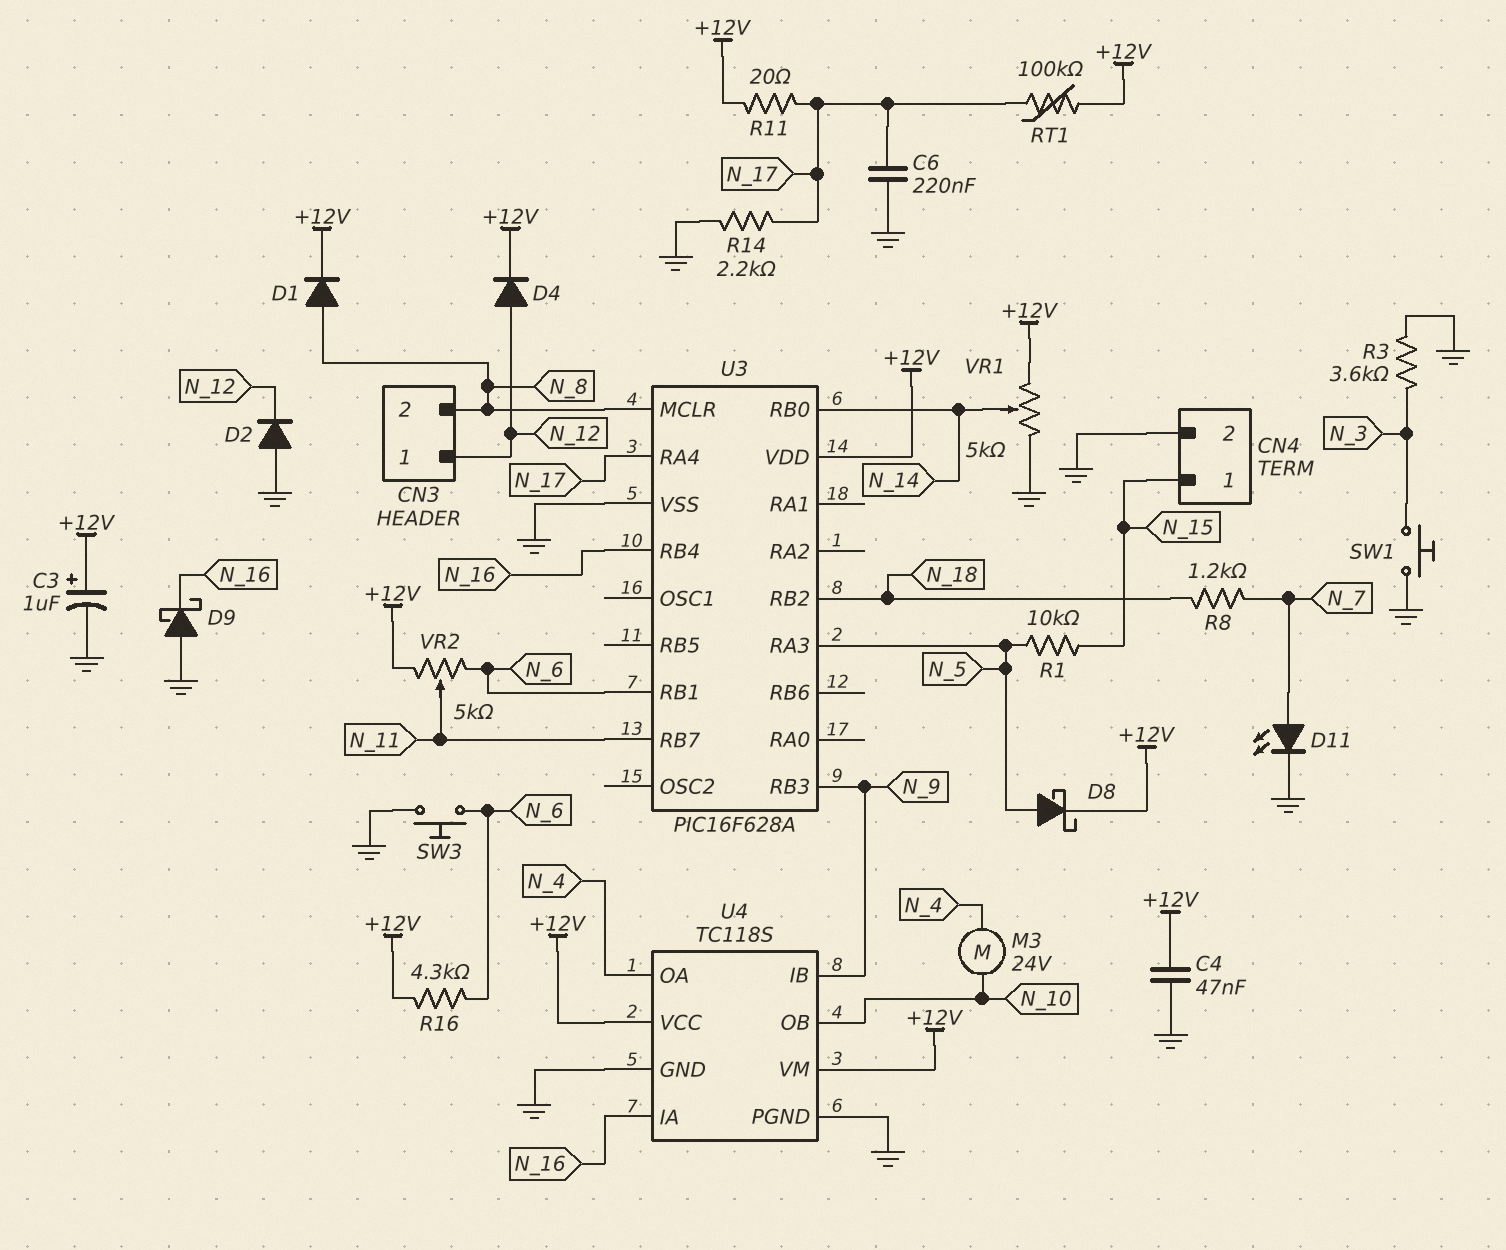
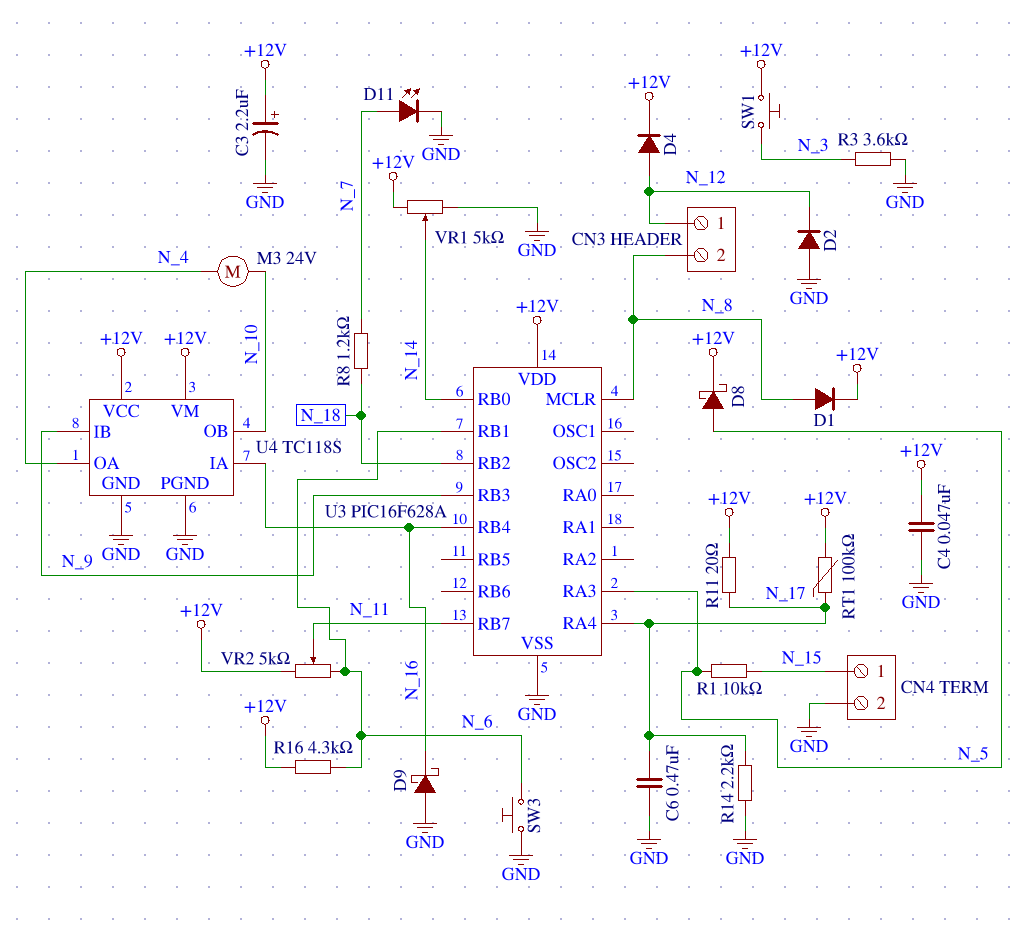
C3: 1uF (plus +12V, minus GND) -> 2.2uF (plus +12V, minus GND)
C6: 220nF (GND, N_17) -> 470nF (GND, N_17)
SW1: button (GND, N_3) -> button (+12V, N_3)

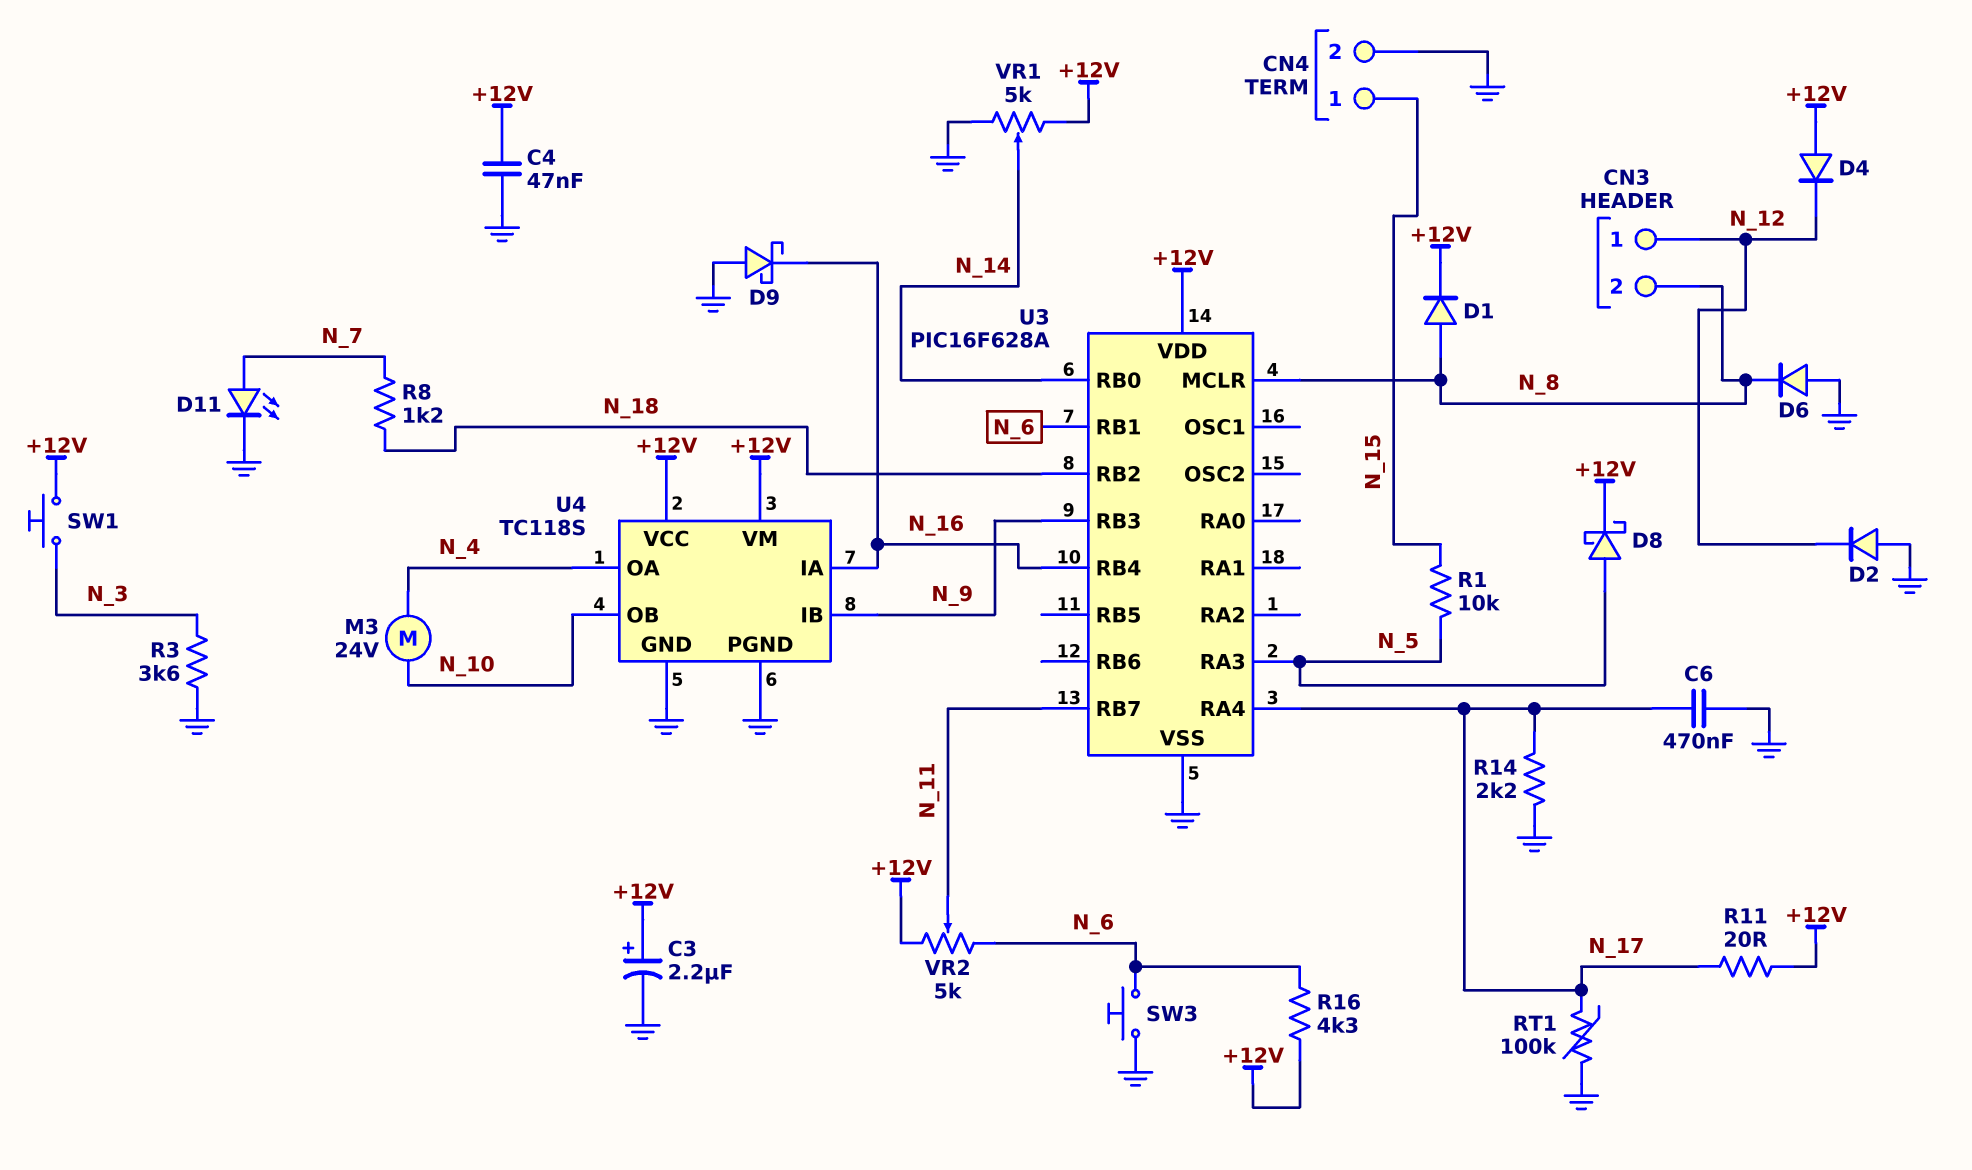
D4: diode (A N_12, K +12V) -> diode (A +12V, K N_12)
D6: none -> diode (A GND, K N_8)
RT1: 100k (+12V, N_17) -> 100k (GND, N_17)

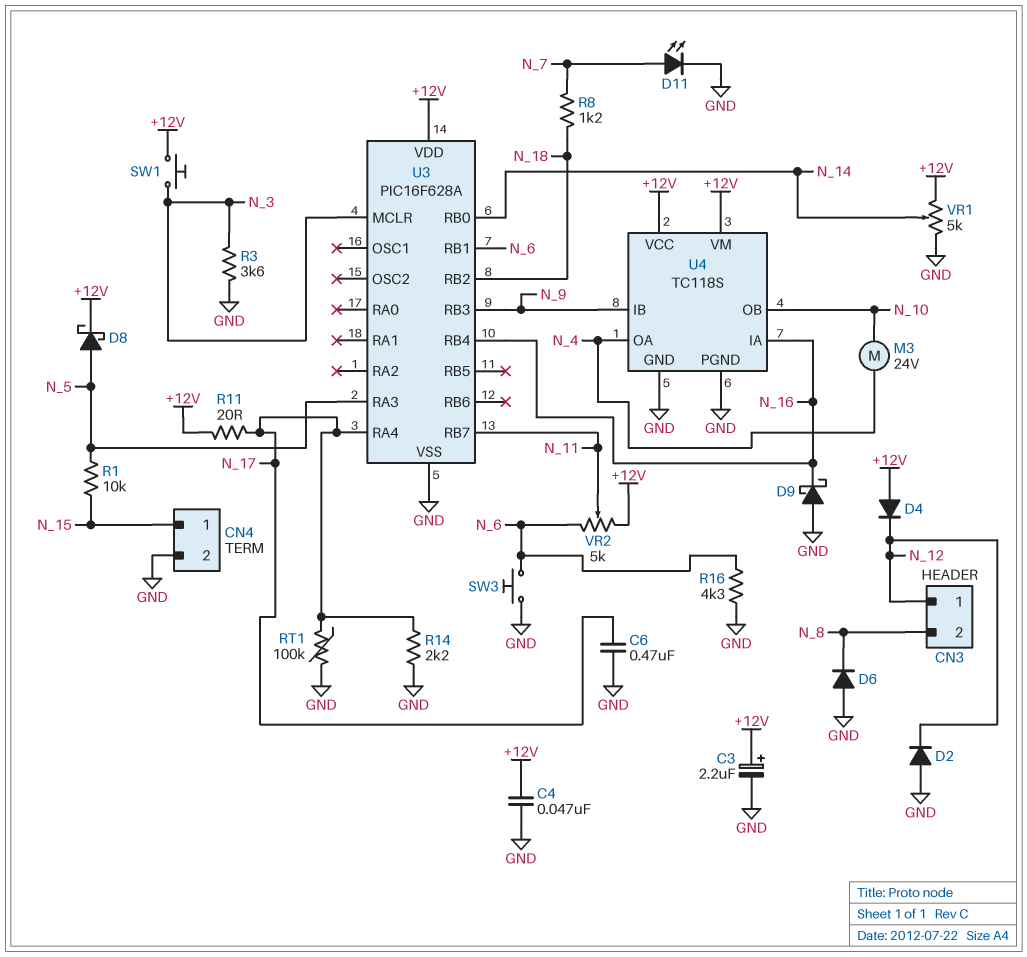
D1: diode (A N_8, K +12V) -> none
R16: 4.3k (+12V, N_6) -> 4.3k (GND, N_6)
U3 pin MCLR: N_8 -> N_3

